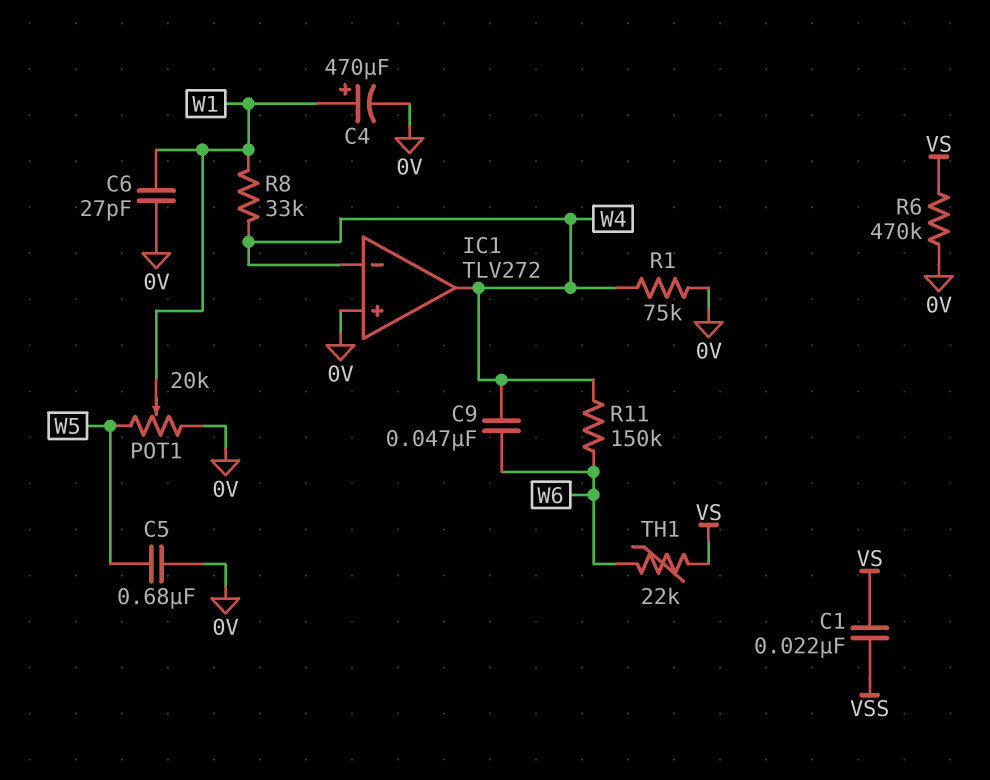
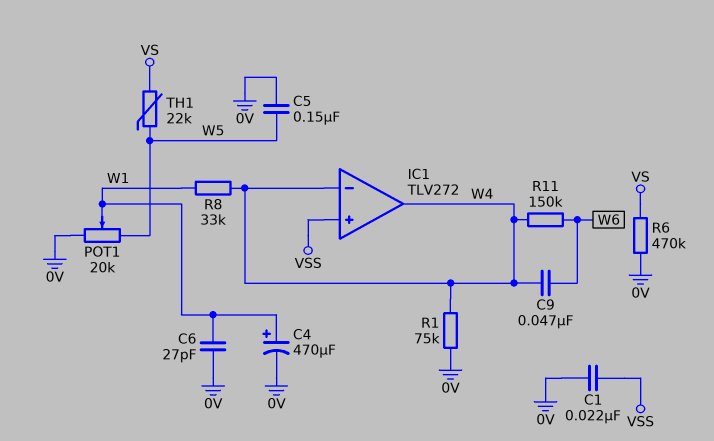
C1: 22nF (VS, VSS) -> 22nF (0V, VSS)
C5: 680nF (0V, W5) -> 150nF (0V, W5)
IC1 pin in+: 0V -> VSS
TH1: 22k (VS, W6) -> 22k (VS, W5)

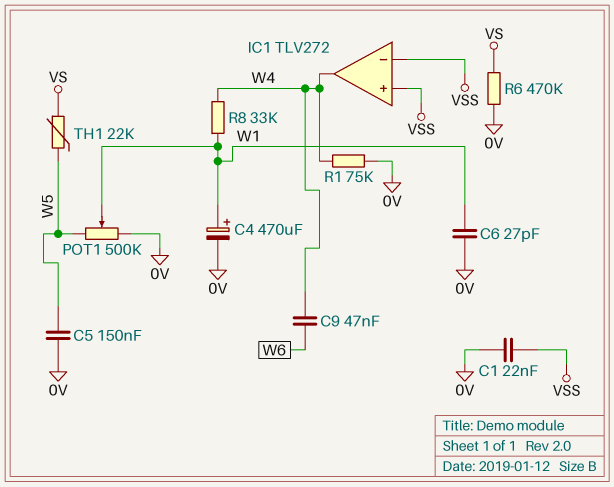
IC1 pin in-: W4 -> VSS
POT1: 20k (0V, W5, wiper W1) -> 500k (0V, W5, wiper W1)
R11: 150k (W4, W6) -> none

